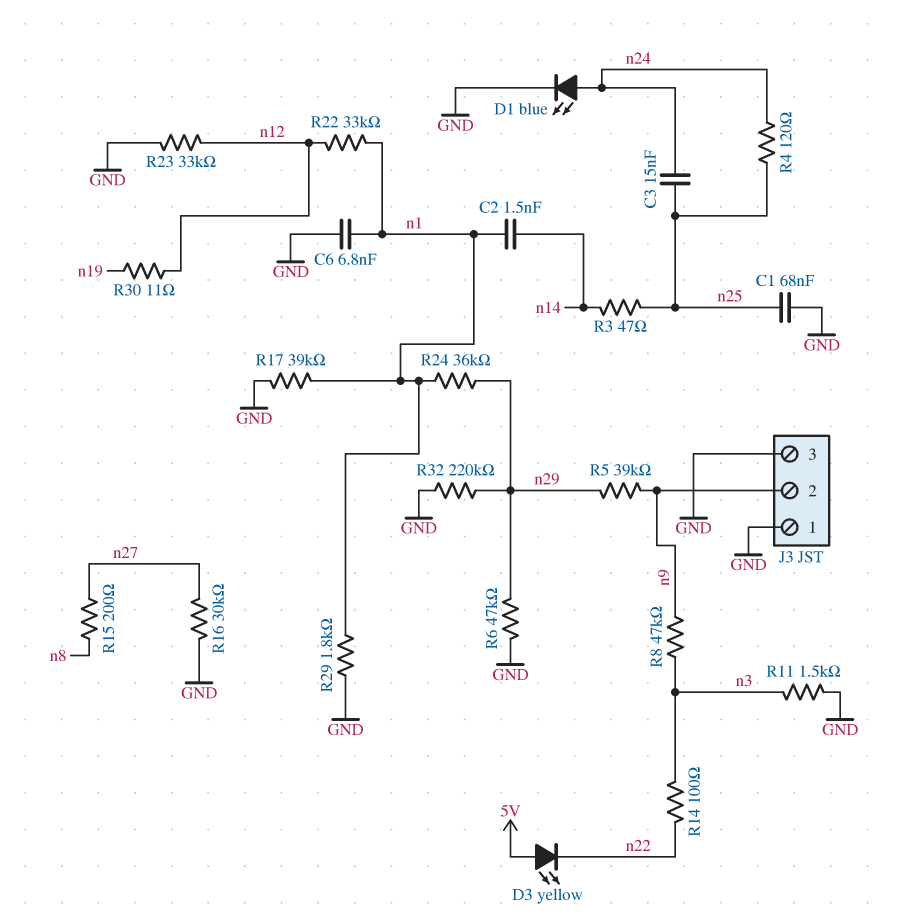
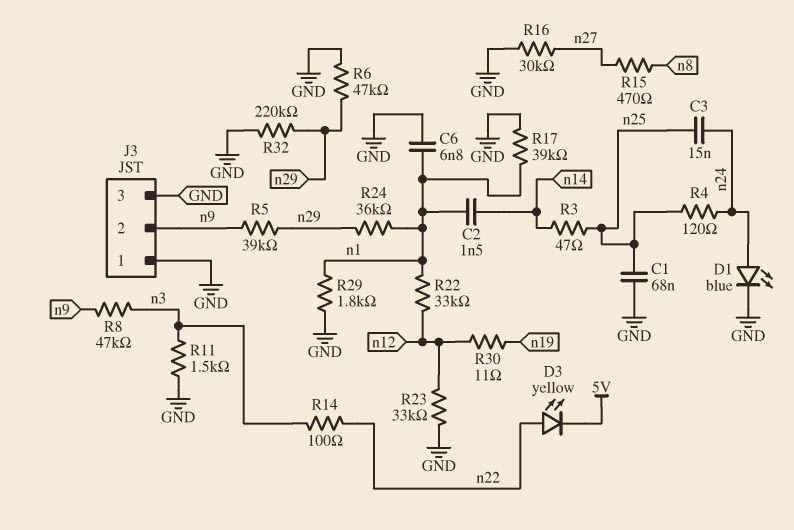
D3: LED yellow (A 5V, K n22) -> LED yellow (A n22, K 5V)
R15: 200 (n8, n27) -> 470 (n8, n27)

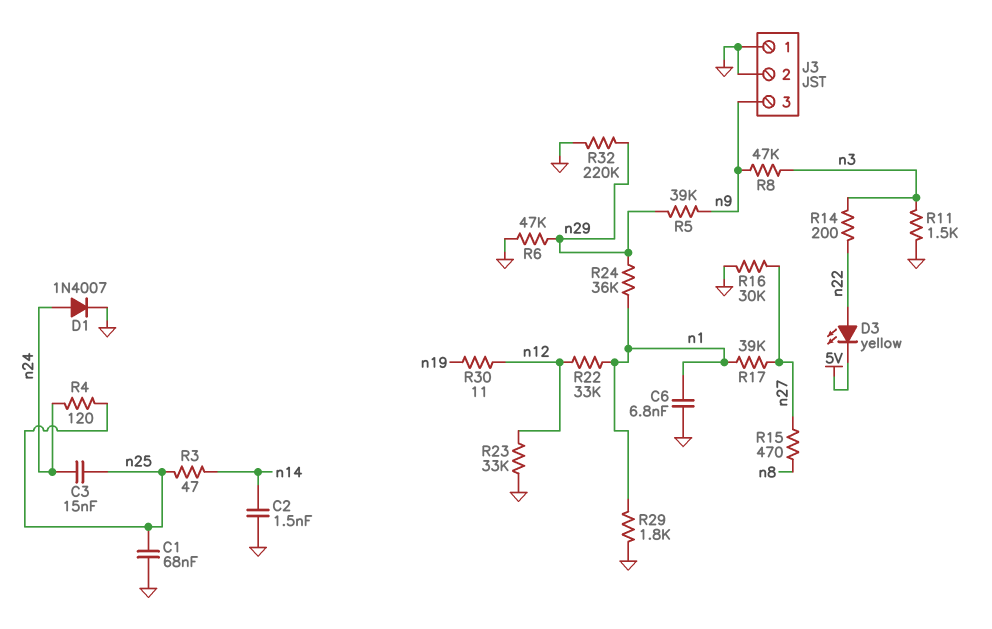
C2: 1.5nF (n1, n14) -> 1.5nF (GND, n14)
D1: LED blue (A n24, K GND) -> diode 1N4007 (A n24, K GND)
J3 pin 2: n9 -> GND
J3 pin 3: GND -> n9
R14: 100 (n3, n22) -> 200 (n3, n22)
R17: 39k (GND, n1) -> 39k (n1, n27)

